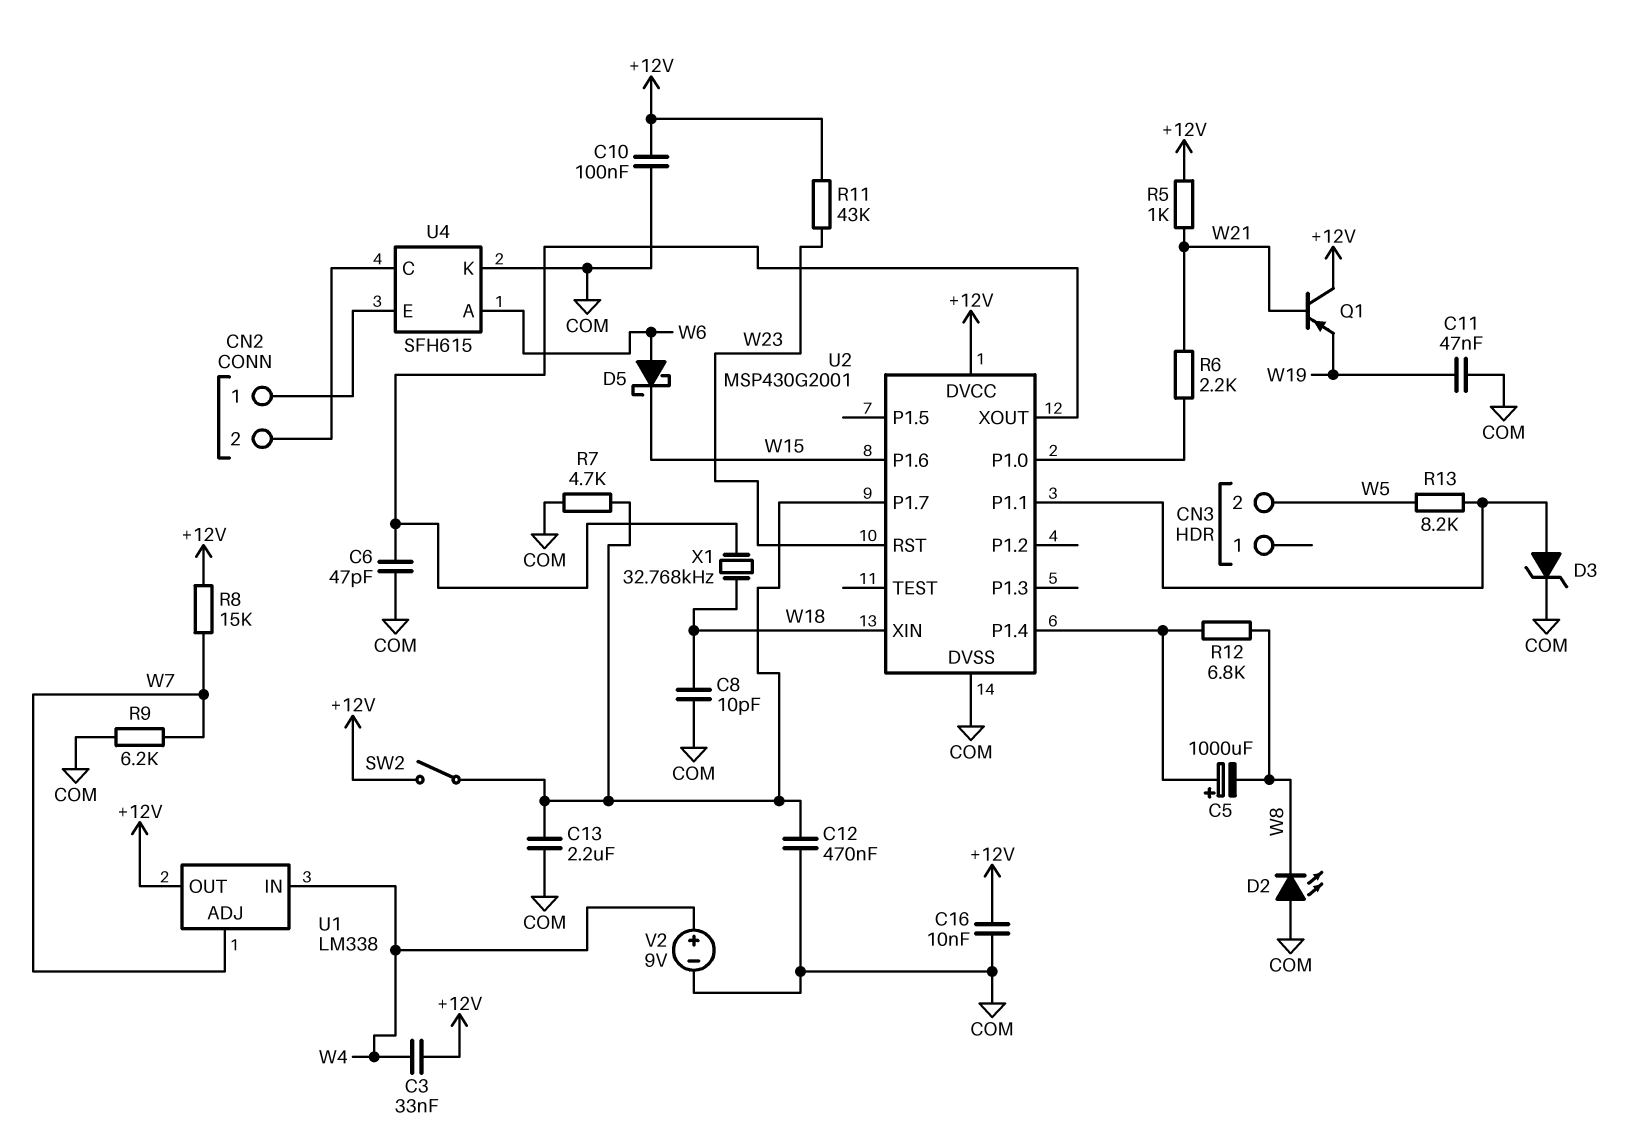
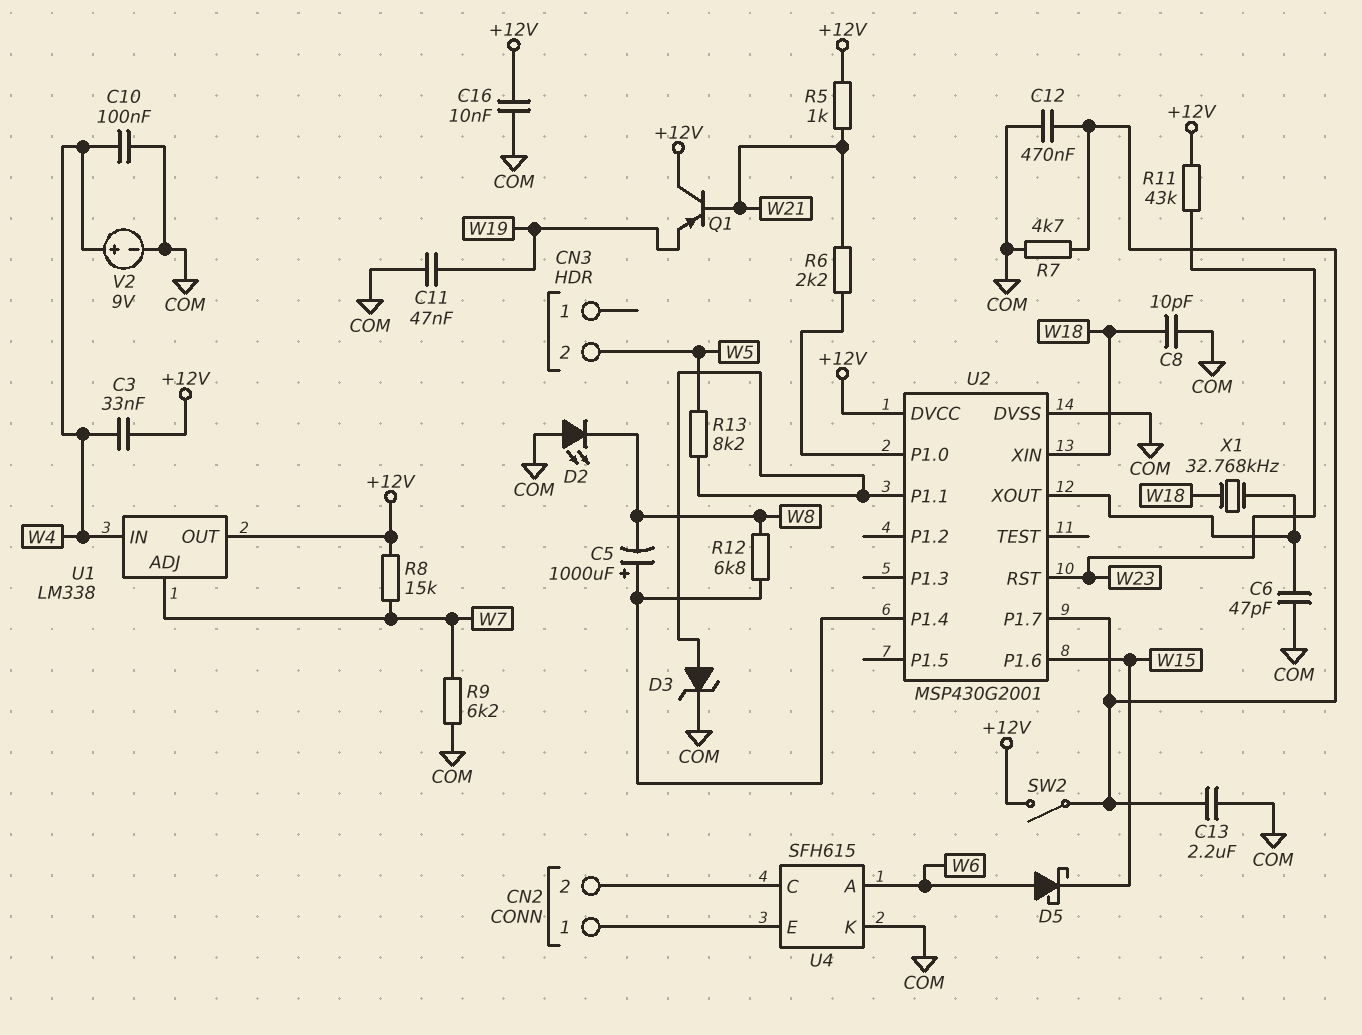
C10: 100nF (+12V, COM) -> 100nF (COM, W4)

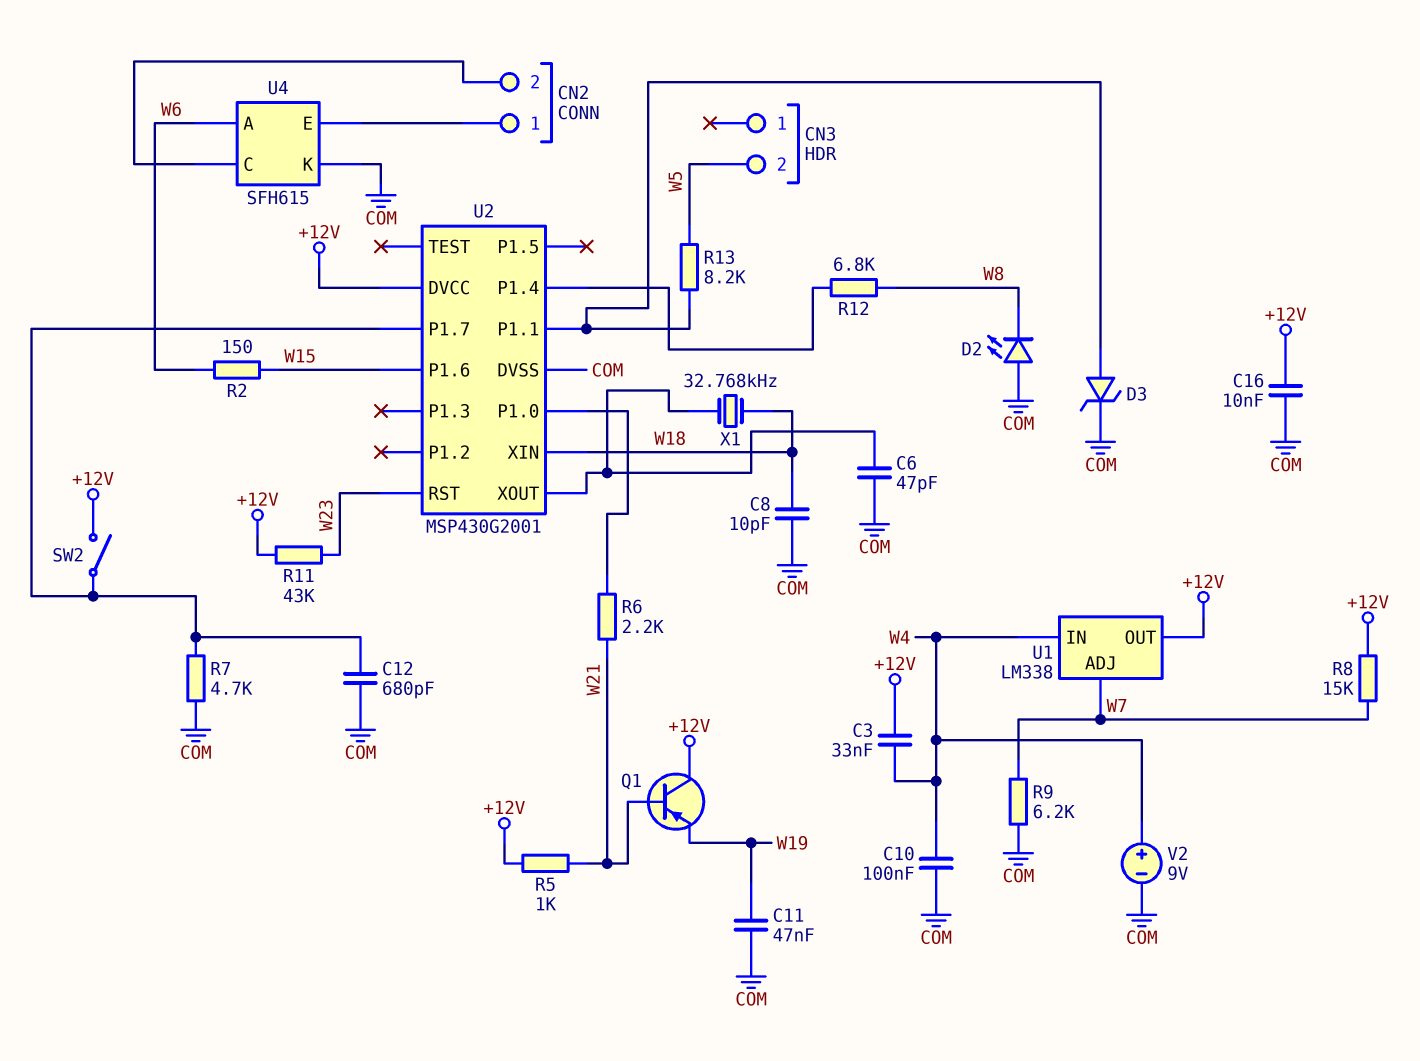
C5: 1000uF (plus U2/P1.4, minus W8) -> none
C12: 470nF (COM, U2/P1.7) -> 680pF (COM, U2/P1.7)
C13: 2.2uF (COM, U2/P1.7) -> none
D5: schottky (A W6, K W15) -> none
R2: none -> 150 (W6, W15)

